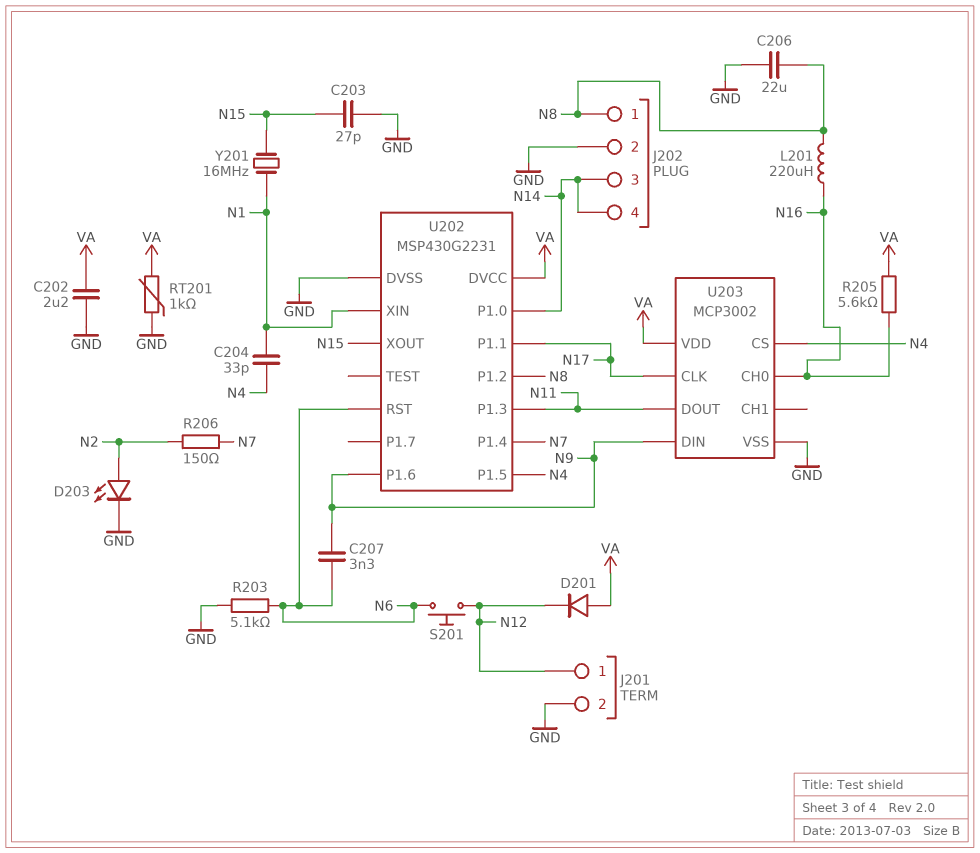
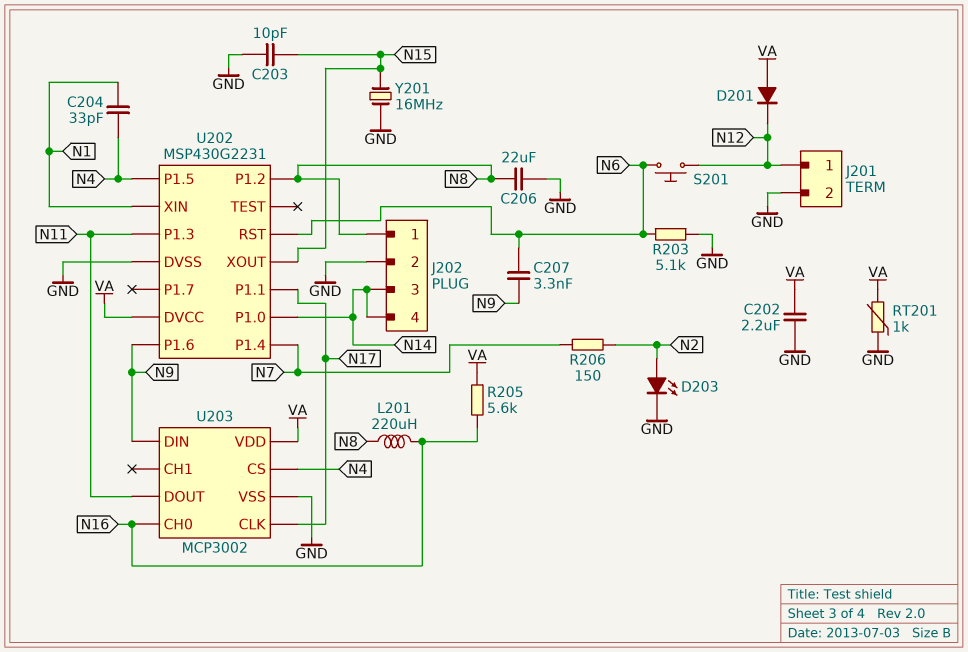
C203: 27pF (GND, N15) -> 10pF (GND, N15)
Y201: 16MHz (N1, N15) -> 16MHz (GND, N15)

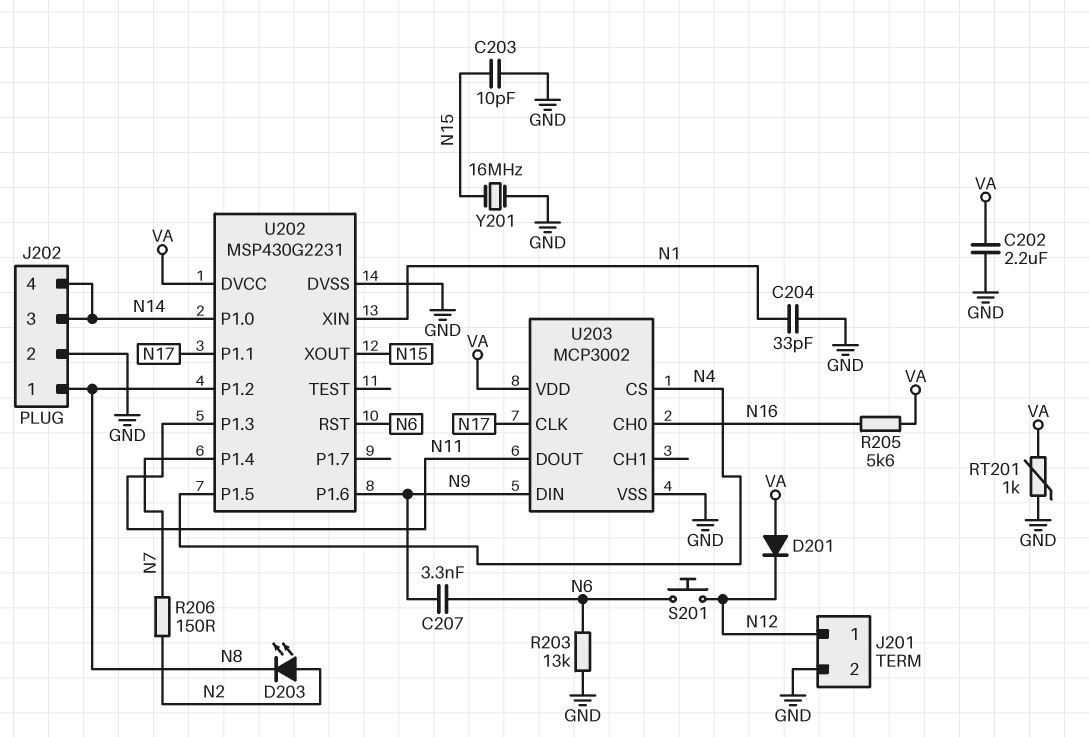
C204: 33pF (N1, N4) -> 33pF (GND, N1)
C206: 22uF (GND, N8) -> none
D203: LED (A N2, K GND) -> LED (A N2, K N8)
L201: 220uH (N8, N16) -> none
R203: 5.1k (GND, N6) -> 13k (GND, N6)

